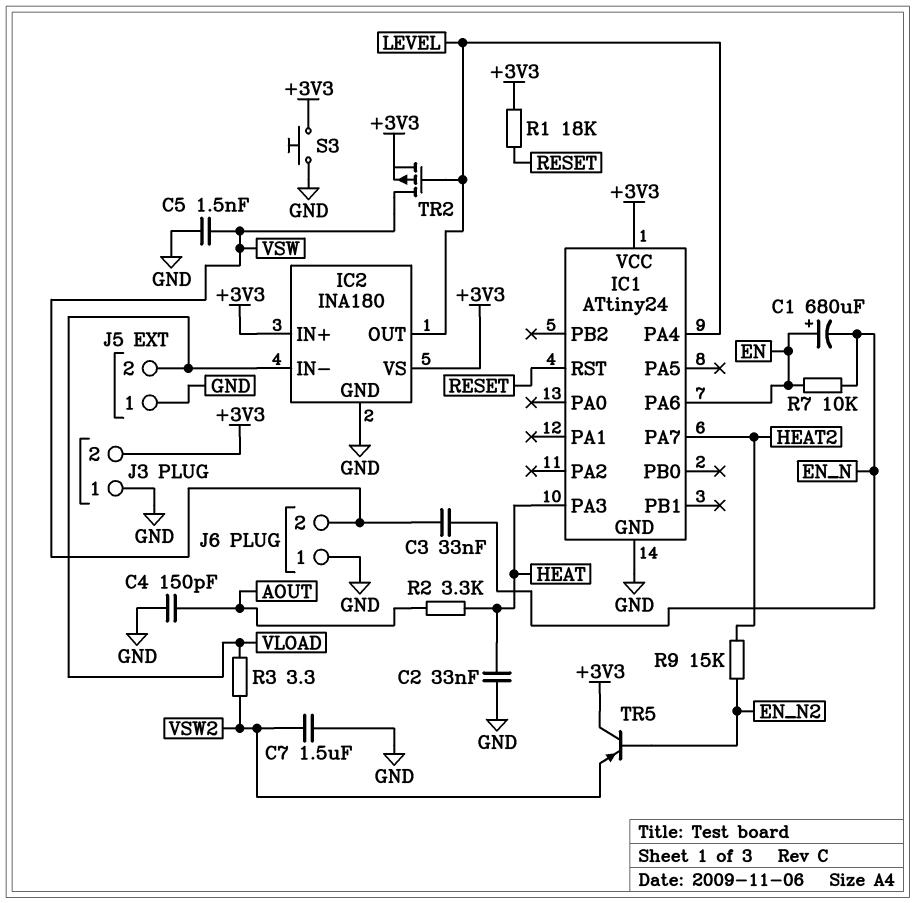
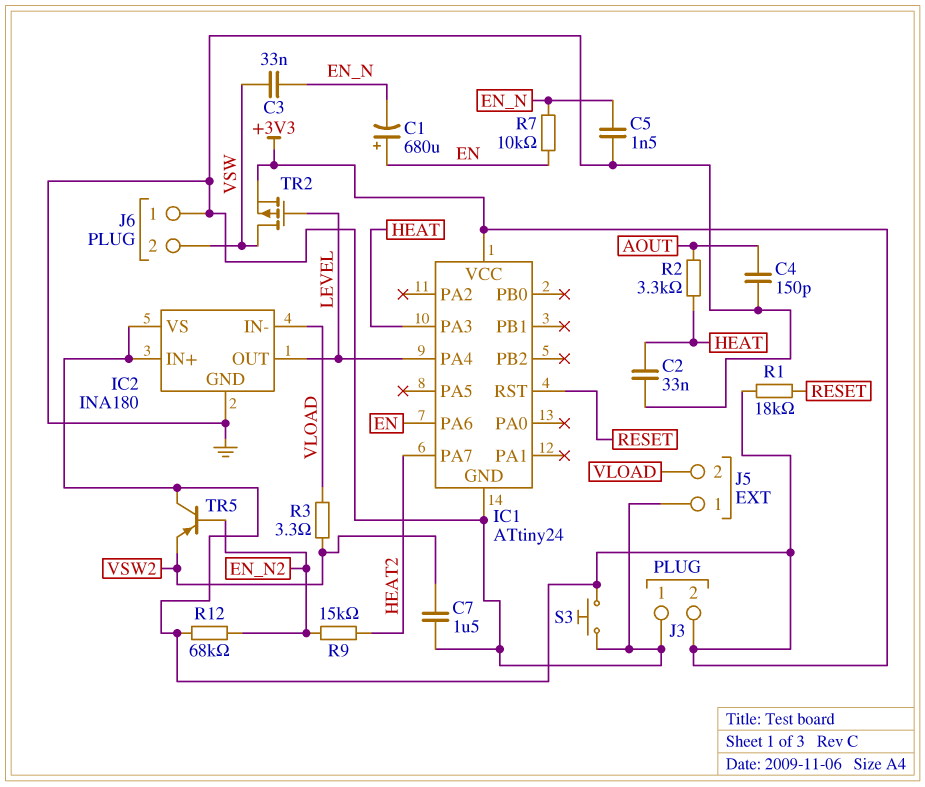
C5: 1.5nF (GND, VSW) -> 1.5nF (EN_N, GND)
R12: none -> 68k (+3V3, EN_N2)

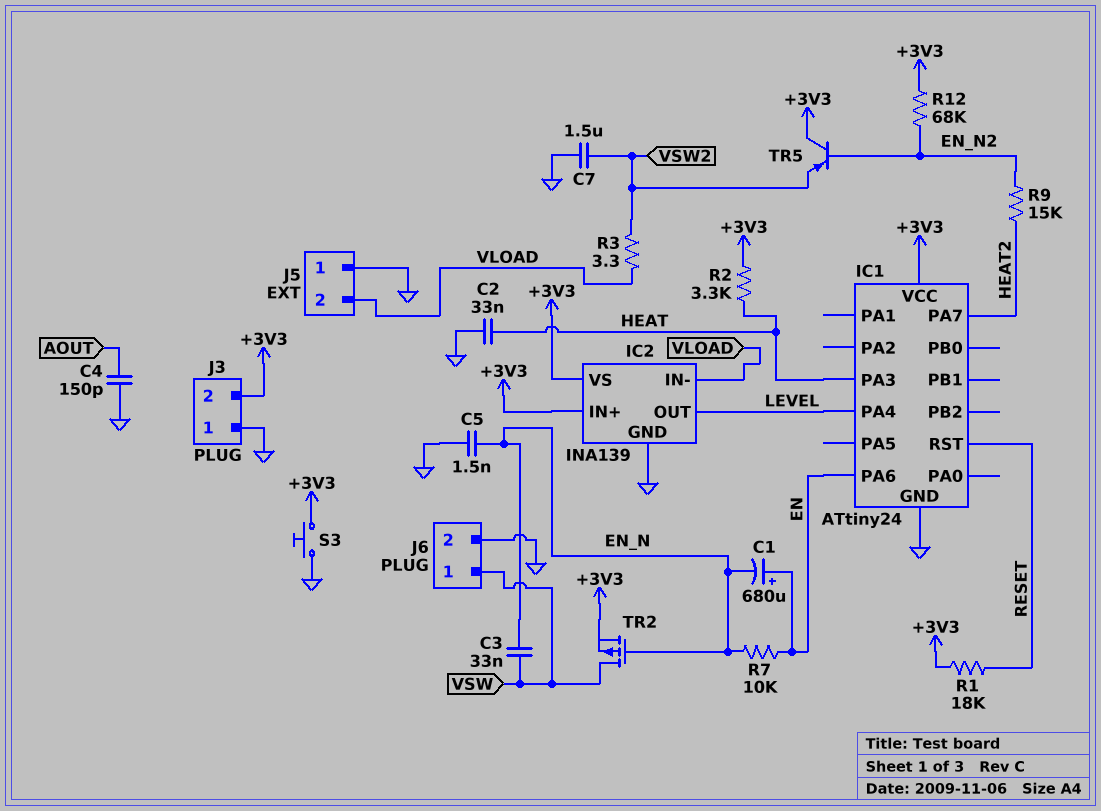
IC2: INA180 -> INA139
J6 pin 1: GND -> VSW
J6 pin 2: VSW -> GND
R2: 3.3k (AOUT, HEAT) -> 3.3k (+3V3, HEAT)
TR2: PMOS (G LEVEL, D VSW, S +3V3) -> PMOS (G EN_N, D VSW, S +3V3)

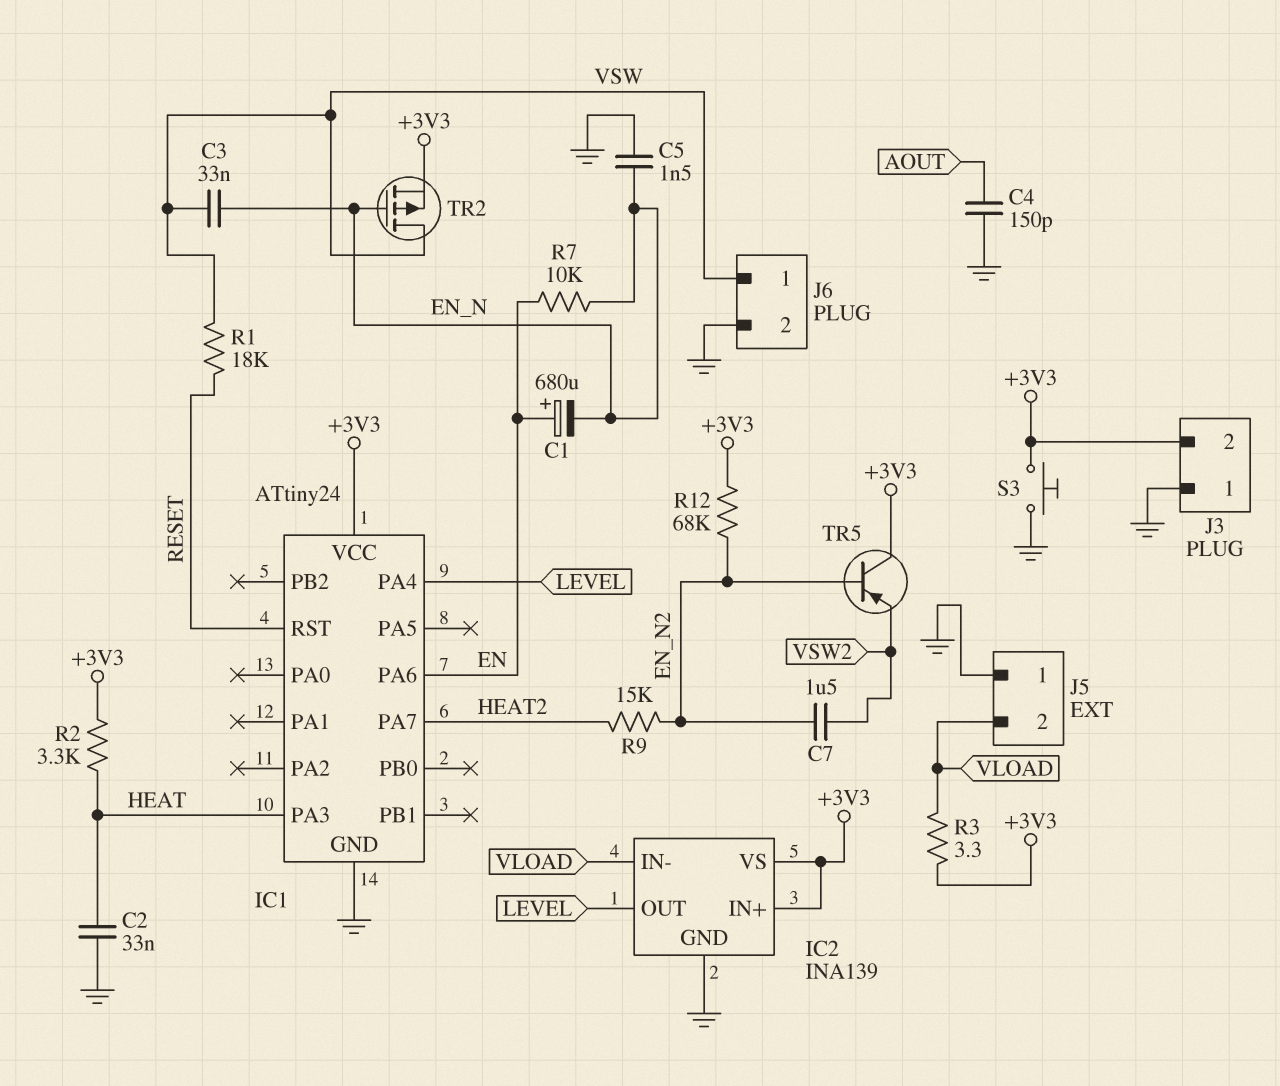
C7: 1.5uF (GND, VSW2) -> 1.5uF (EN_N2, VSW2)
R1: 18k (+3V3, RESET) -> 18k (RESET, VSW)
R3: 3.3 (VLOAD, VSW2) -> 3.3 (+3V3, VLOAD)

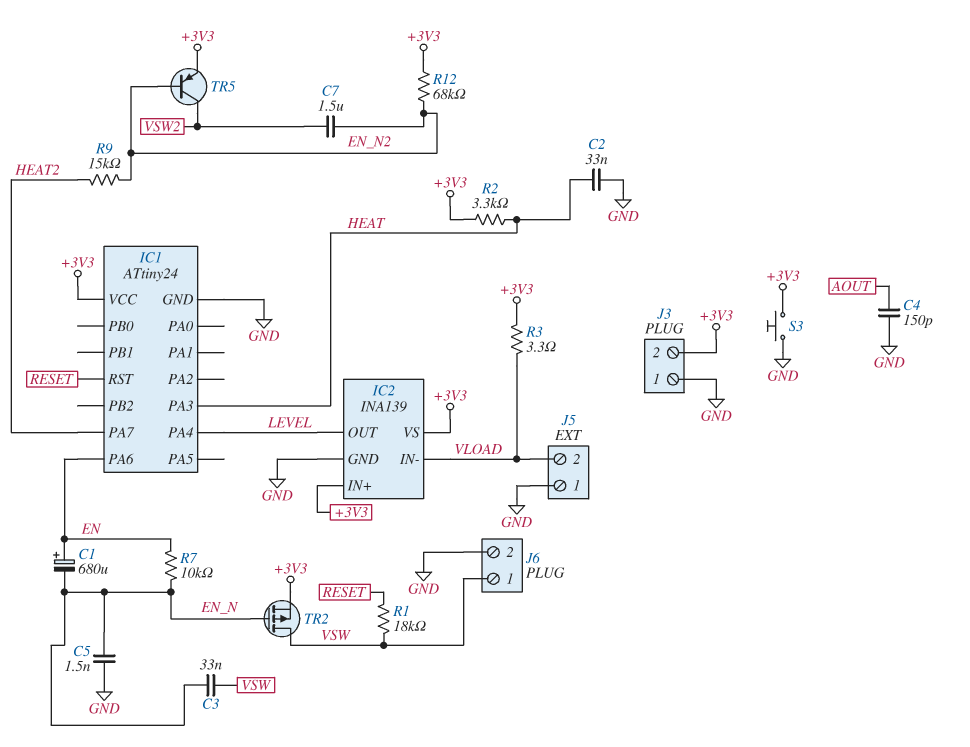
TR5: PNP (B EN_N2, C +3V3, E VSW2) -> PNP (B EN_N2, C VSW2, E +3V3)

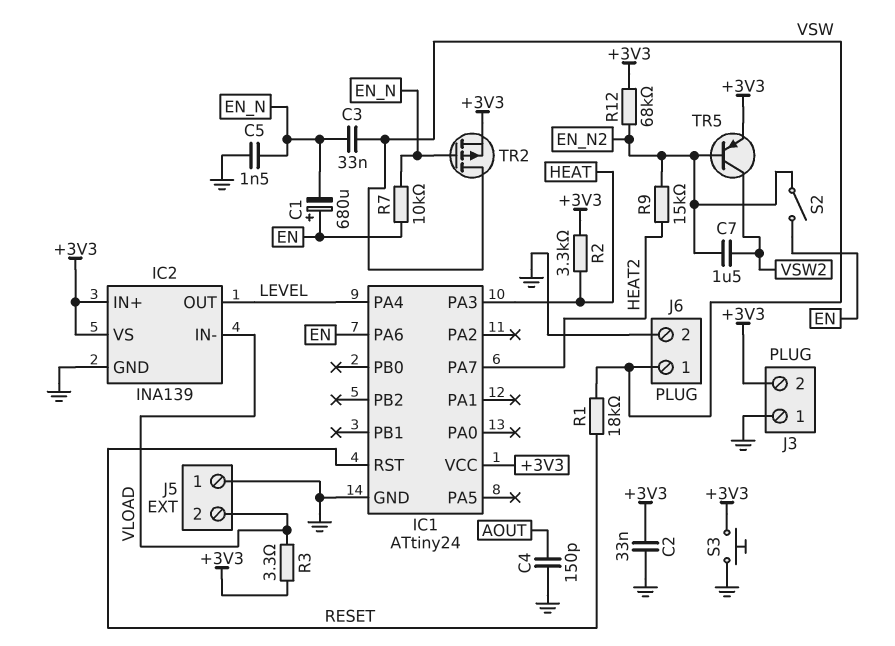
C2: 33nF (GND, HEAT) -> 33nF (+3V3, GND)
S2: none -> switch (EN, EN_N2)

